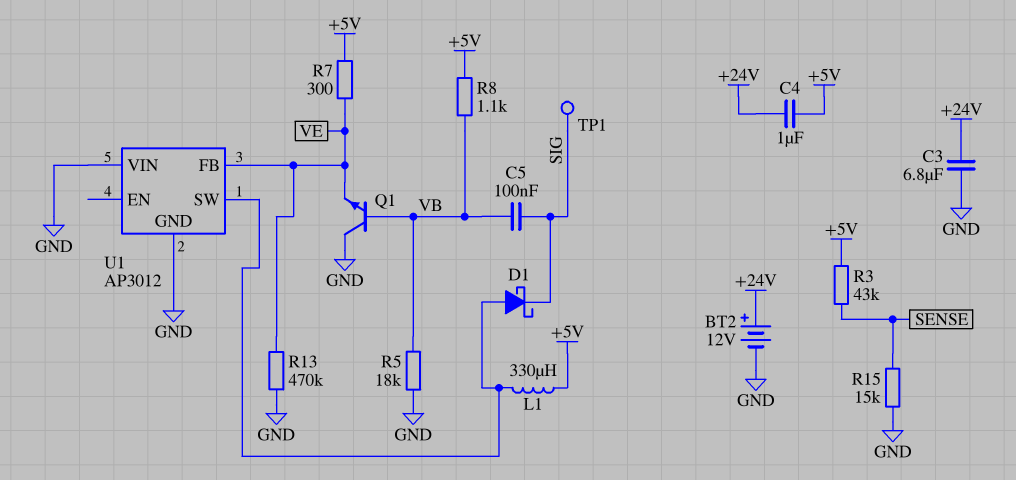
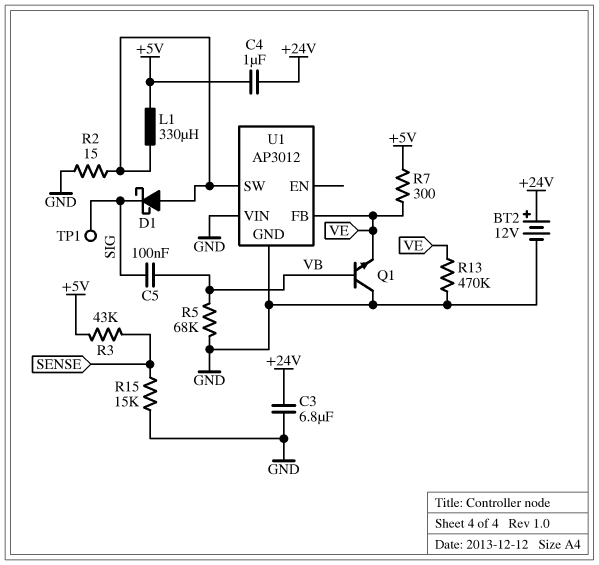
R2: none -> 15 (GND, U1/SW)
R5: 18k (GND, VB) -> 68k (GND, VB)
R8: 1.1k (+5V, VB) -> none

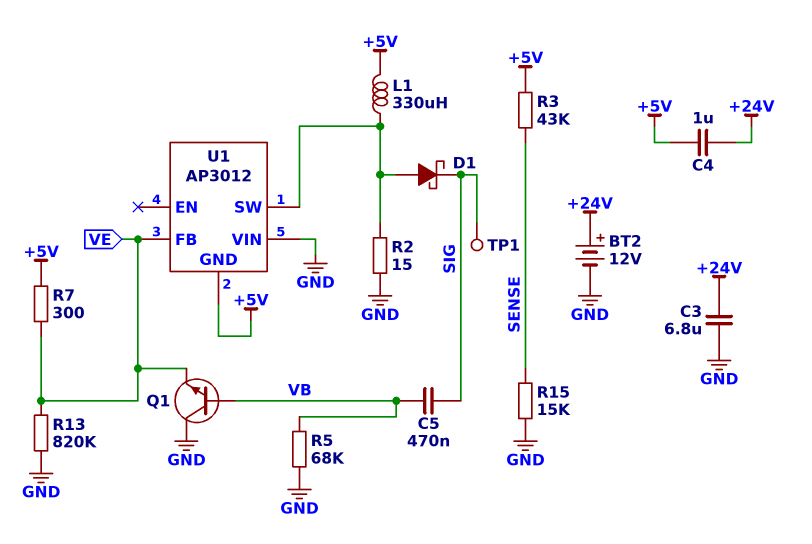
C5: 100nF (SIG, VB) -> 470nF (SIG, VB)
R13: 470k (GND, VE) -> 820k (GND, VE)
U1 pin GND: GND -> +5V

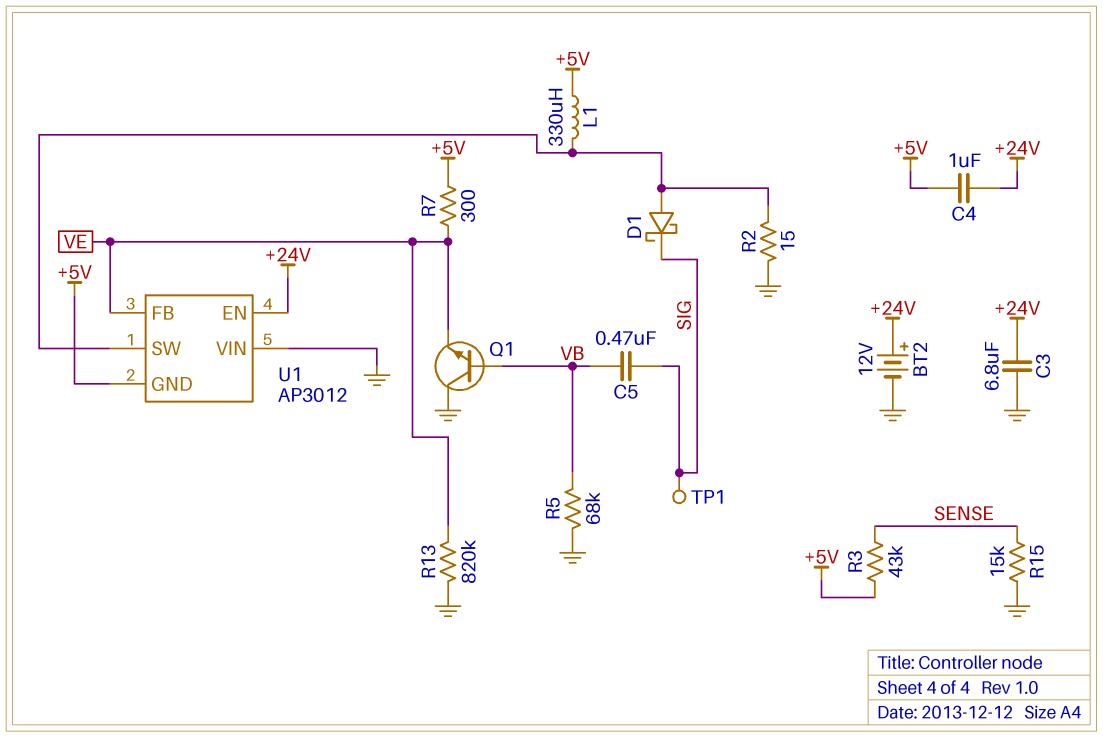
U1 pin EN: none -> +24V

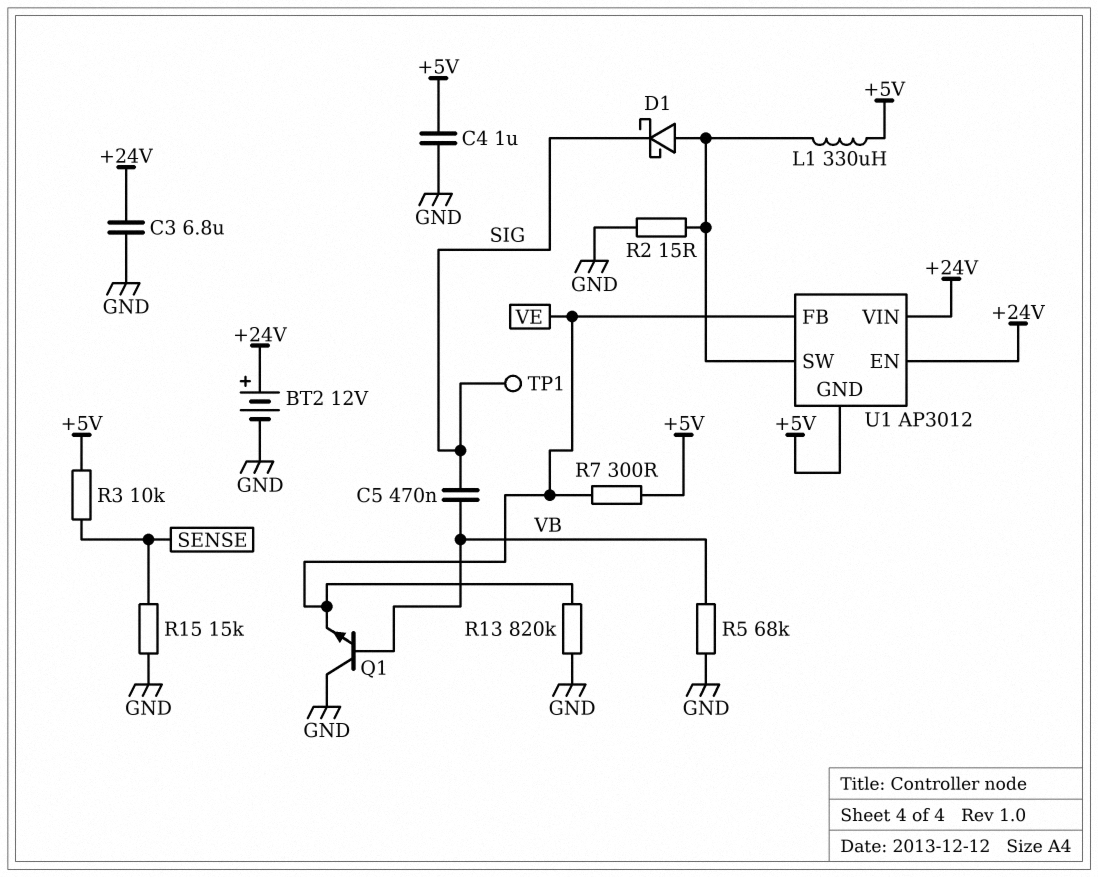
C4: 1uF (+5V, +24V) -> 1uF (+5V, GND)
R3: 43k (+5V, SENSE) -> 10k (+5V, SENSE)
U1 pin VIN: GND -> +24V

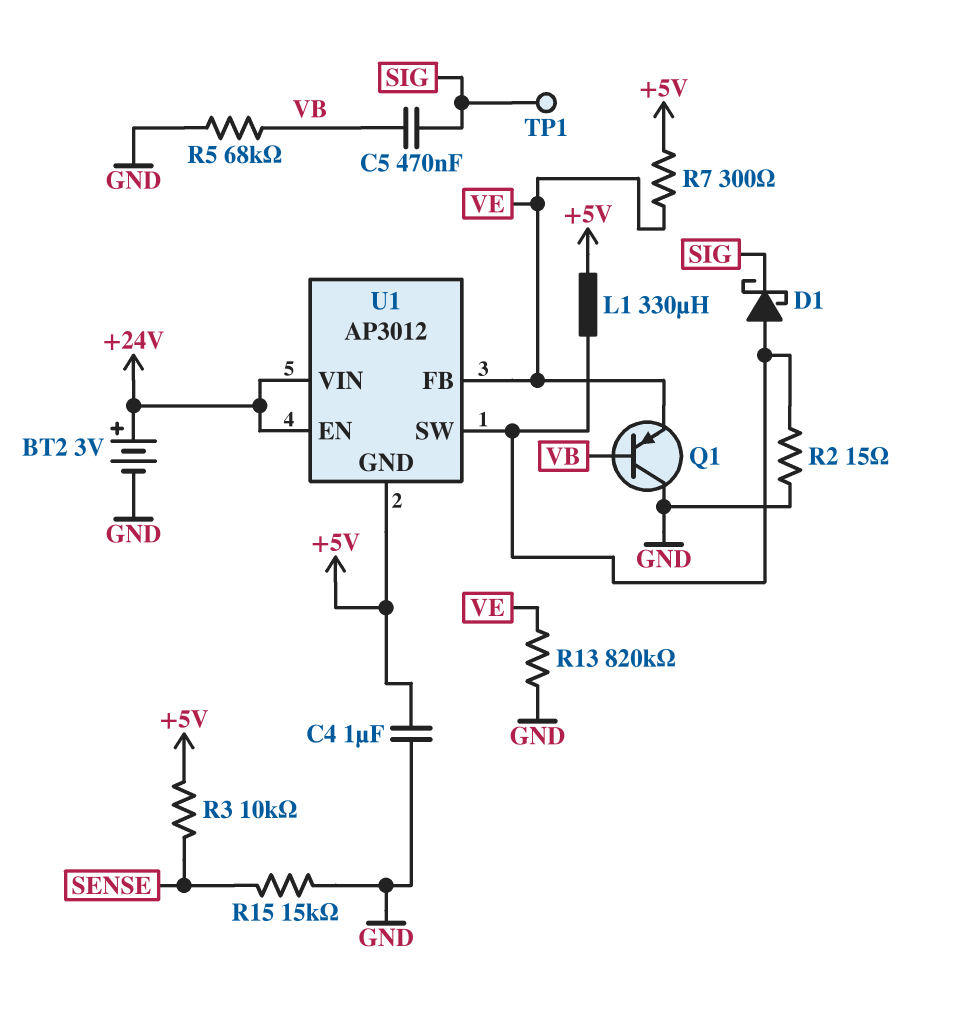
BT2: 12V (plus +24V, minus GND) -> 3V (plus +24V, minus GND)
C3: 6.8uF (+24V, GND) -> none
Q1: NPN (B VB, C GND, E VE) -> PNP (B VB, C GND, E VE)

